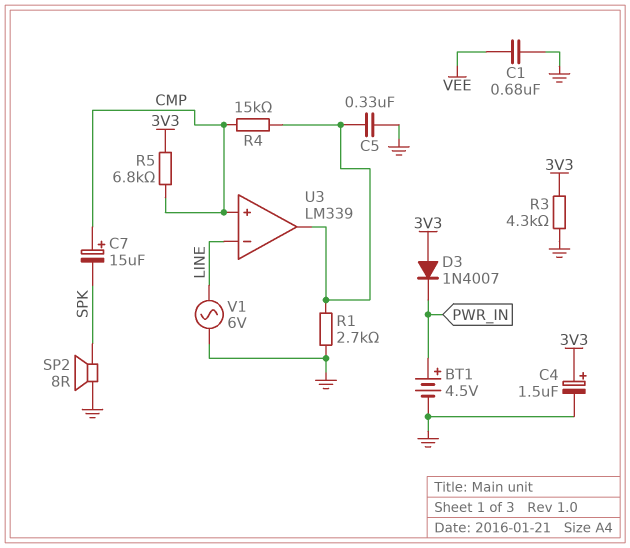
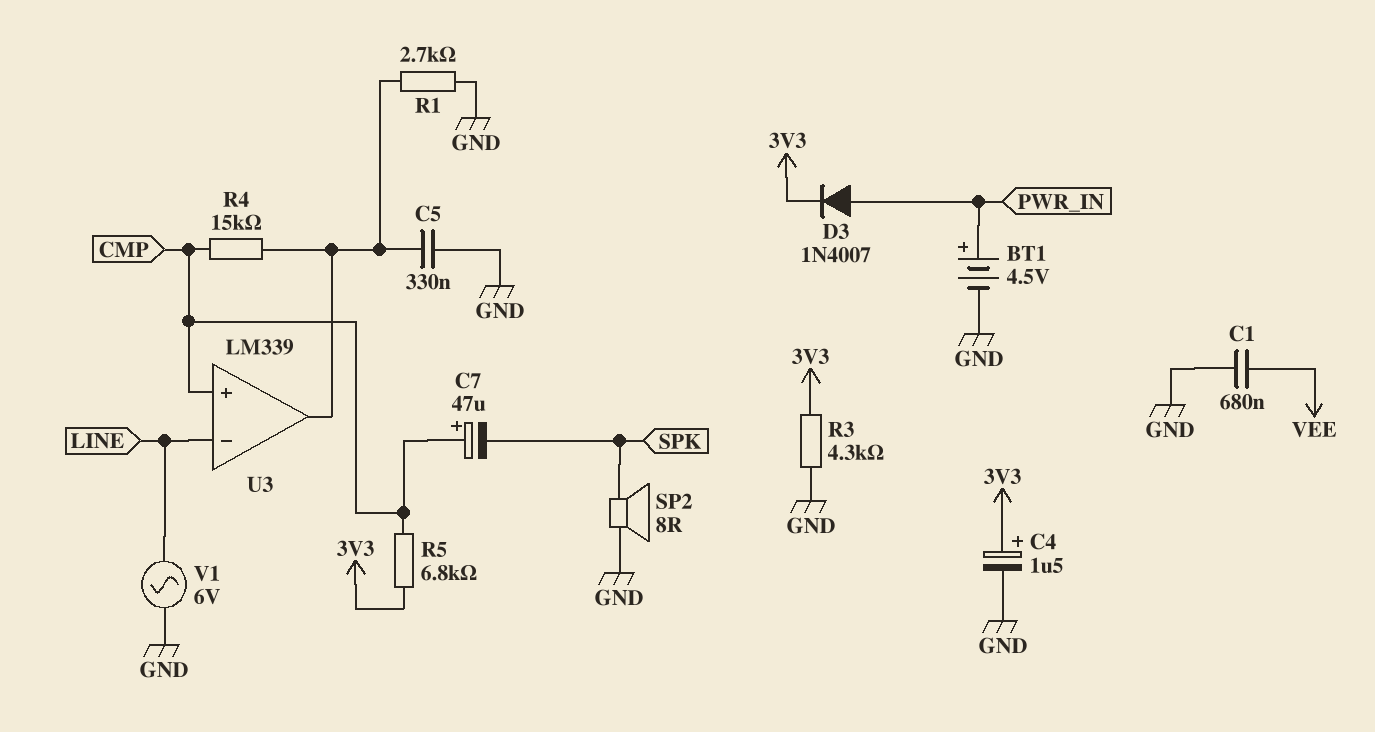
C7: 15uF (plus CMP, minus SPK) -> 47uF (plus CMP, minus SPK)
D3: diode 1N4007 (A 3V3, K PWR_IN) -> diode 1N4007 (A PWR_IN, K 3V3)

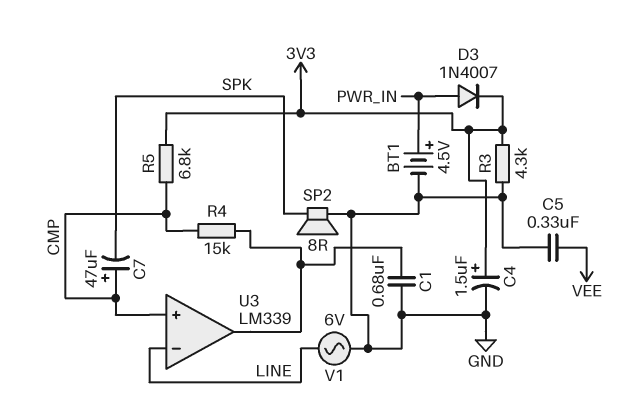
C1: 680nF (GND, VEE) -> 680nF (GND, U3/out)
C5: 330nF (GND, U3/out) -> 330nF (GND, VEE)
R1: 2.7k (GND, U3/out) -> none

